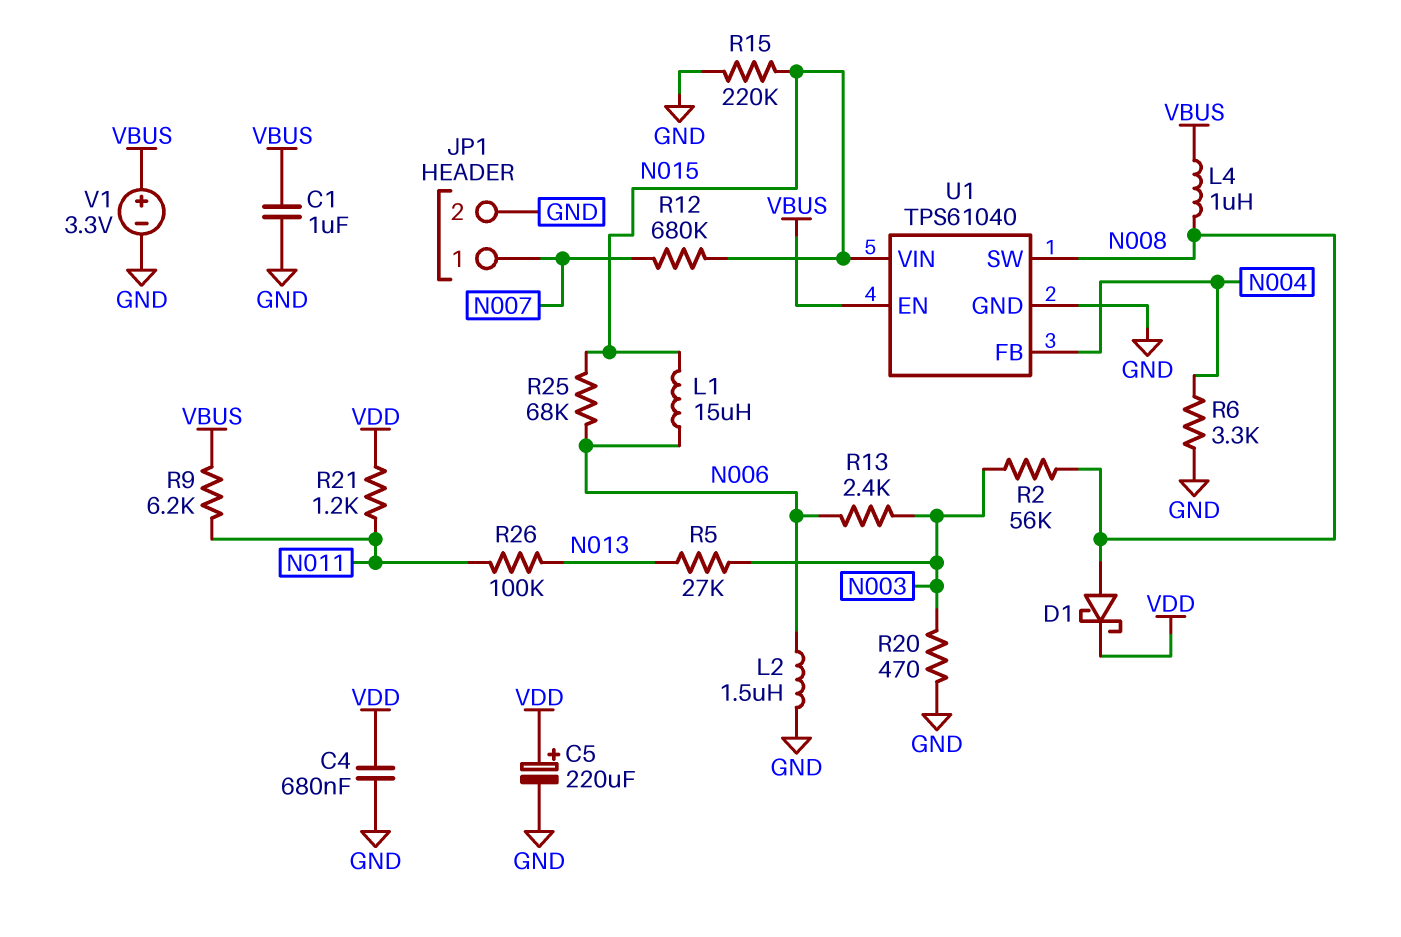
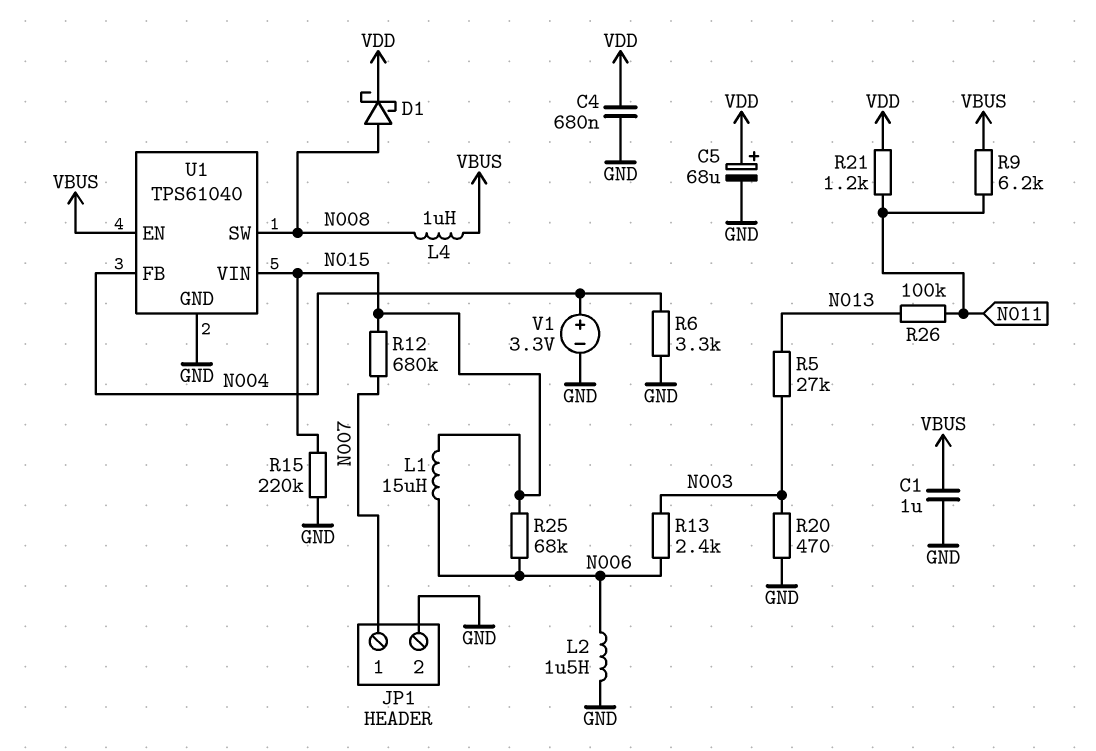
C5: 220uF (plus VDD, minus GND) -> 68uF (plus VDD, minus GND)
R2: 56k (N003, N008) -> none
V1: 3.3V (plus VBUS, minus GND) -> 3.3V (plus N004, minus GND)

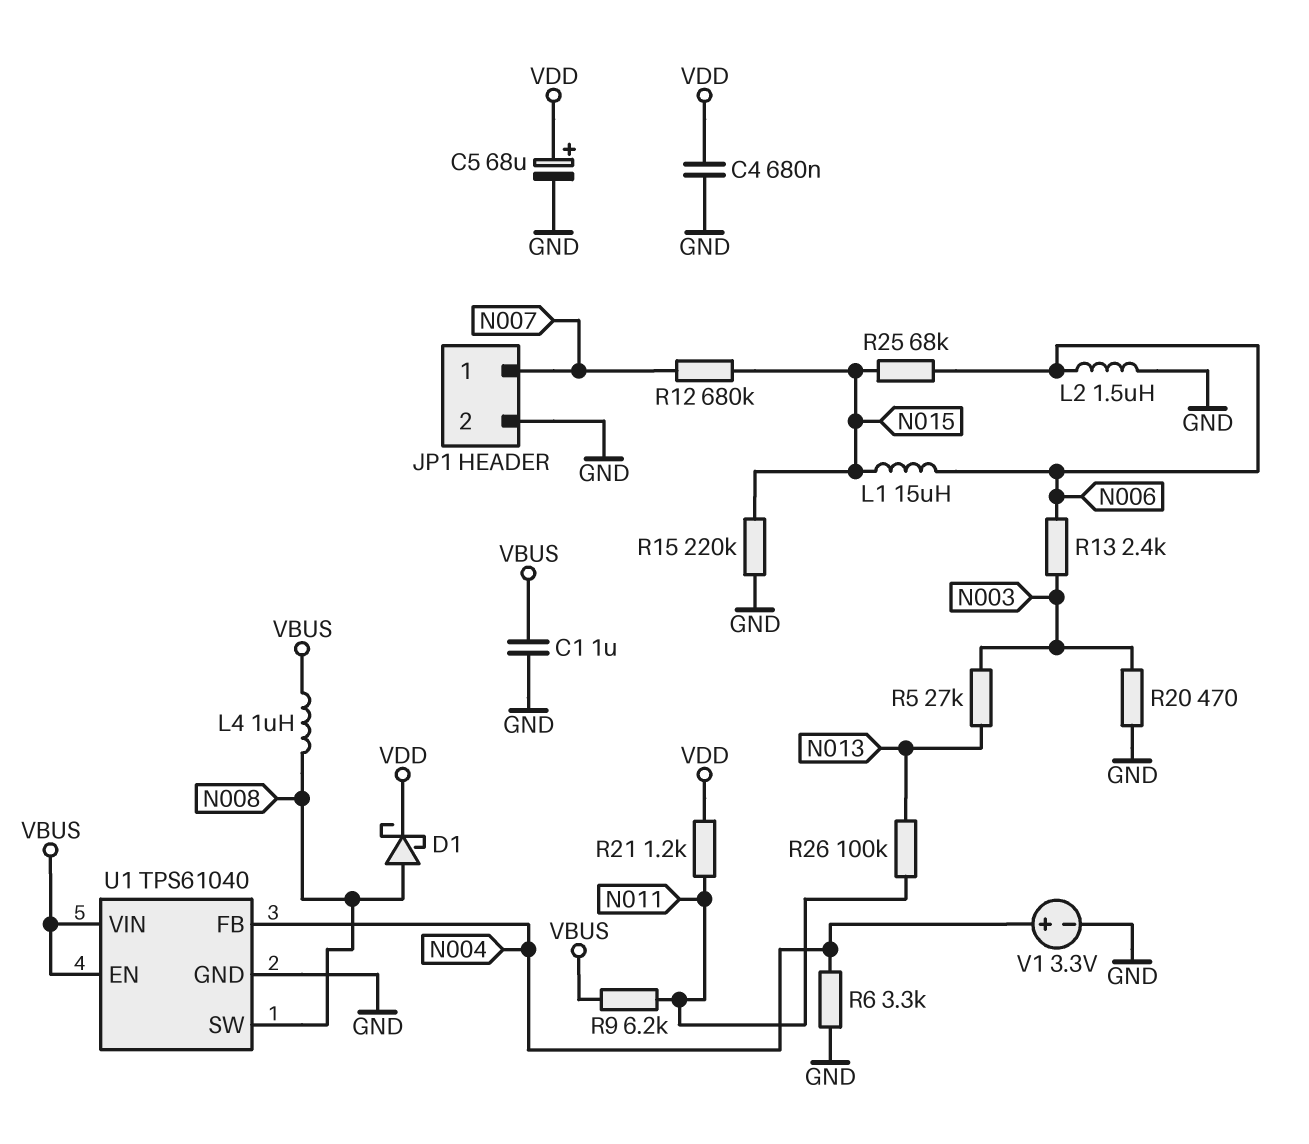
U1 pin VIN: N015 -> VBUS

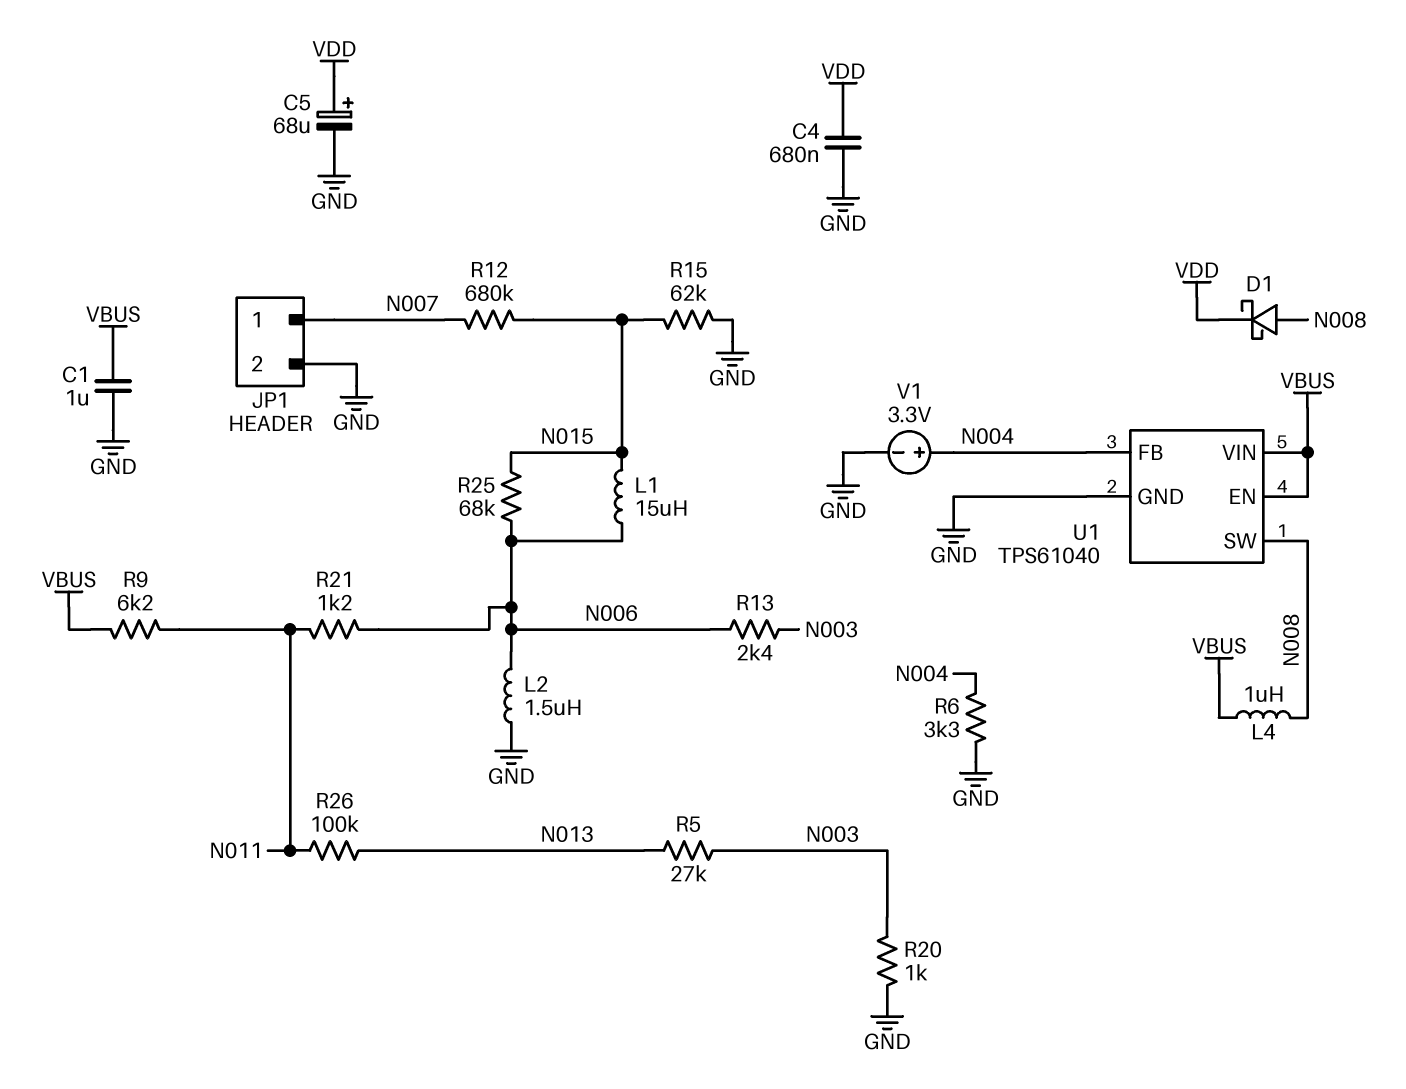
R15: 220k (GND, N015) -> 62k (GND, N015)
R20: 470 (GND, N003) -> 1k (GND, N003)
R21: 1.2k (N011, VDD) -> 1.2k (N006, N011)

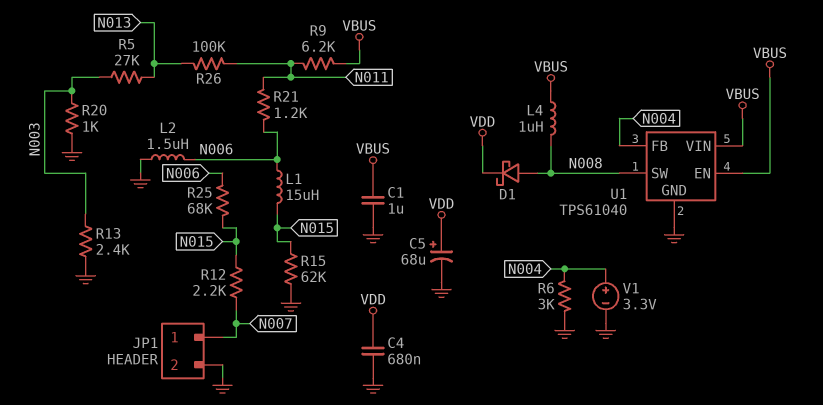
R6: 3.3k (GND, N004) -> 3k (GND, N004)
R12: 680k (N007, N015) -> 2.2k (N007, N015)
R13: 2.4k (N003, N006) -> 2.4k (GND, N003)

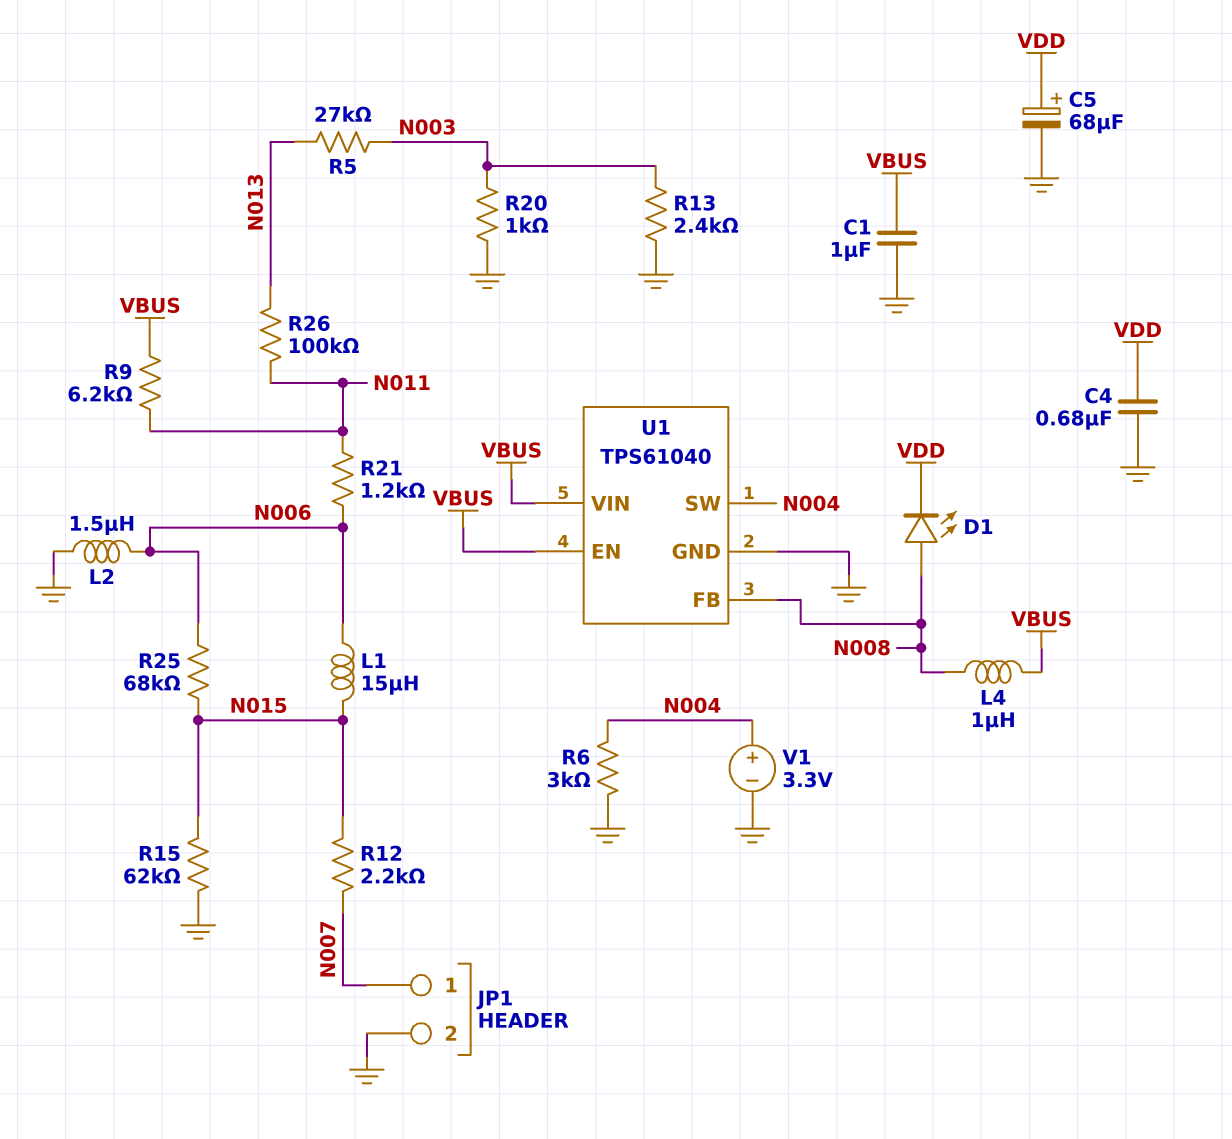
D1: schottky (A N008, K VDD) -> LED (A N008, K VDD)
U1 pin FB: N004 -> N008
U1 pin SW: N008 -> N004

